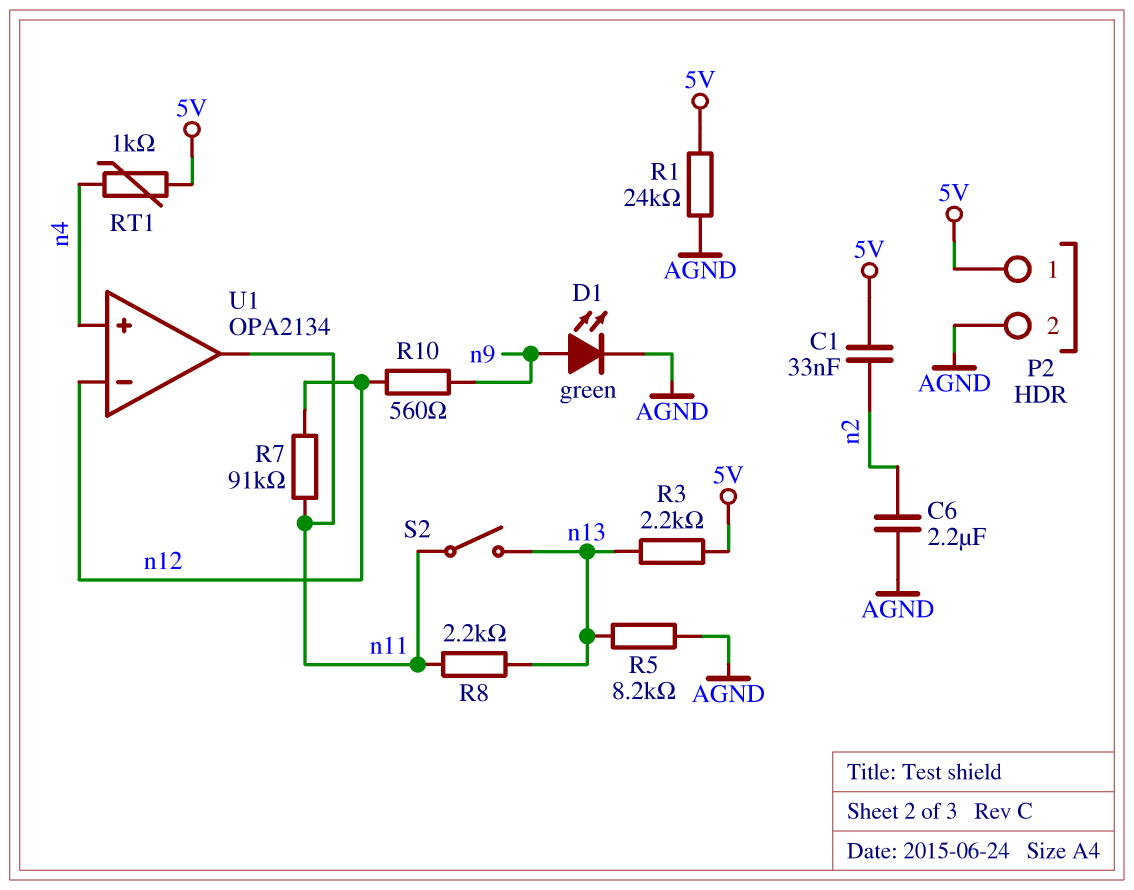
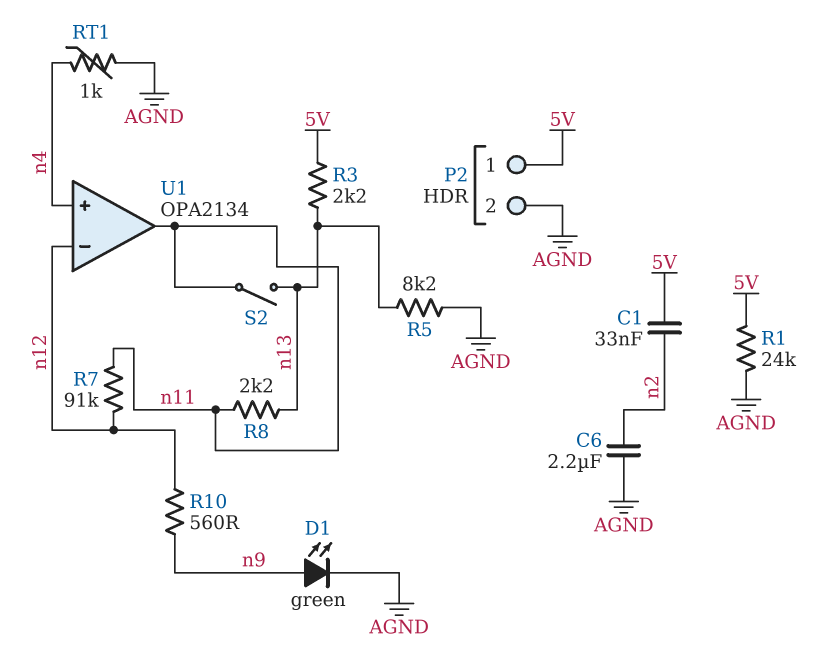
RT1: 1k (5V, n4) -> 1k (AGND, n4)

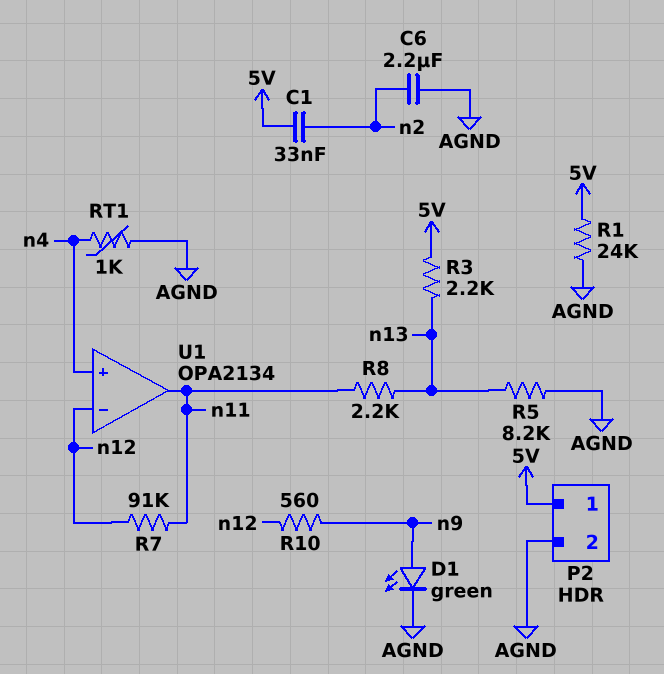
S2: switch (n11, n13) -> none

